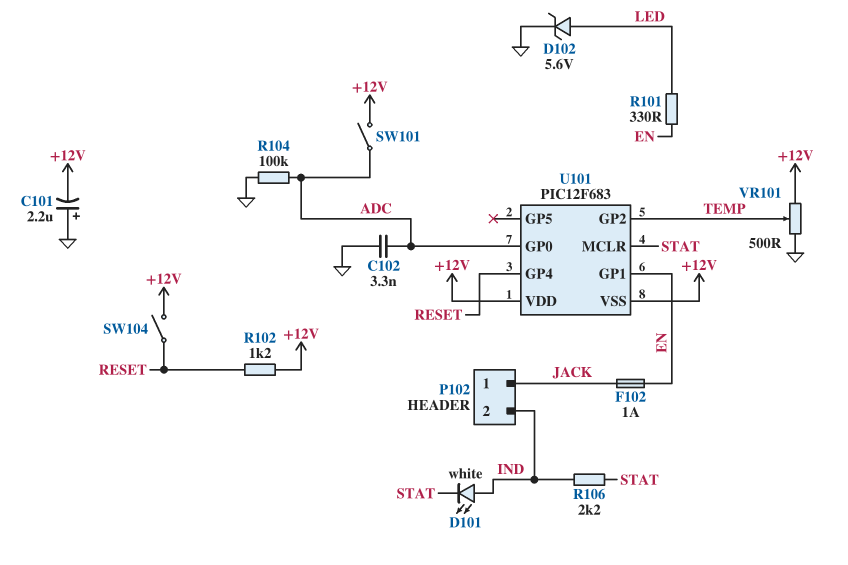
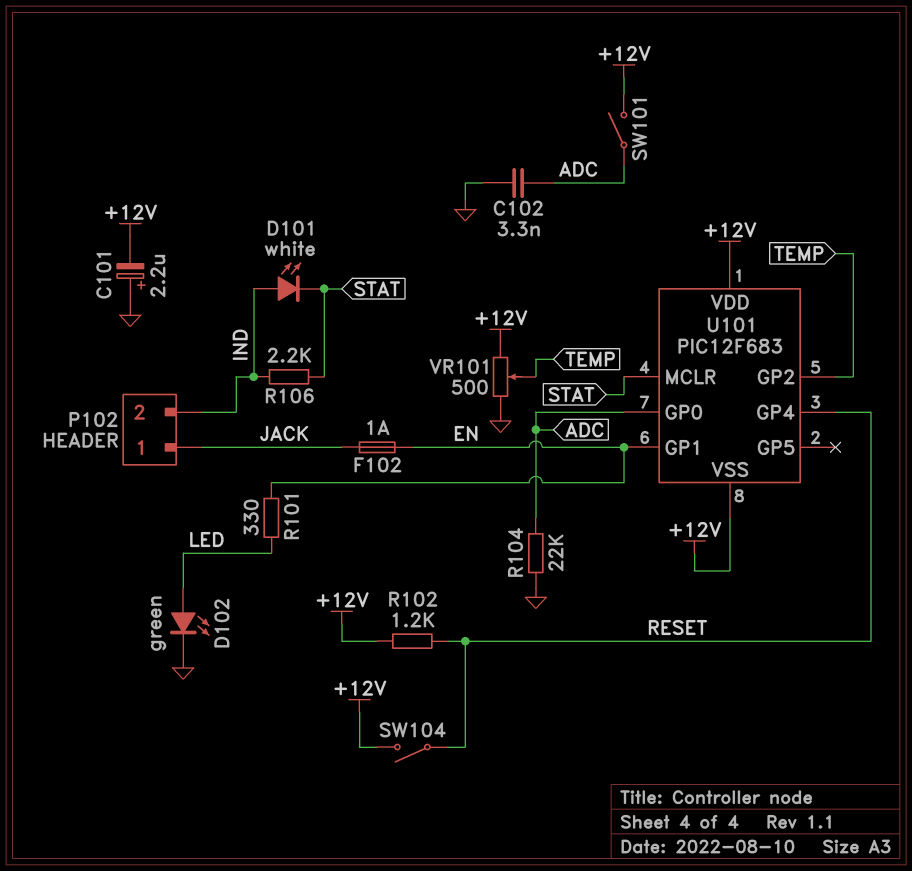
D102: zener 5.6V (A LED, K GND) -> LED green (A LED, K GND)
R104: 100k (ADC, GND) -> 22k (ADC, GND)

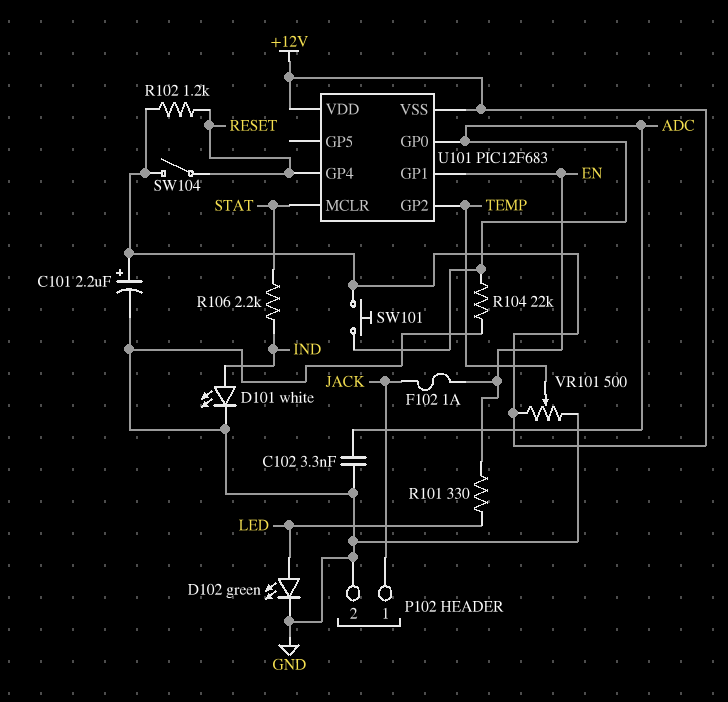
C101: 2.2uF (plus GND, minus +12V) -> 2.2uF (plus +12V, minus GND)
D101: LED white (A IND, K STAT) -> LED white (A IND, K GND)
P102 pin 2: IND -> GND
SW101: switch (+12V, ADC) -> button (+12V, ADC)

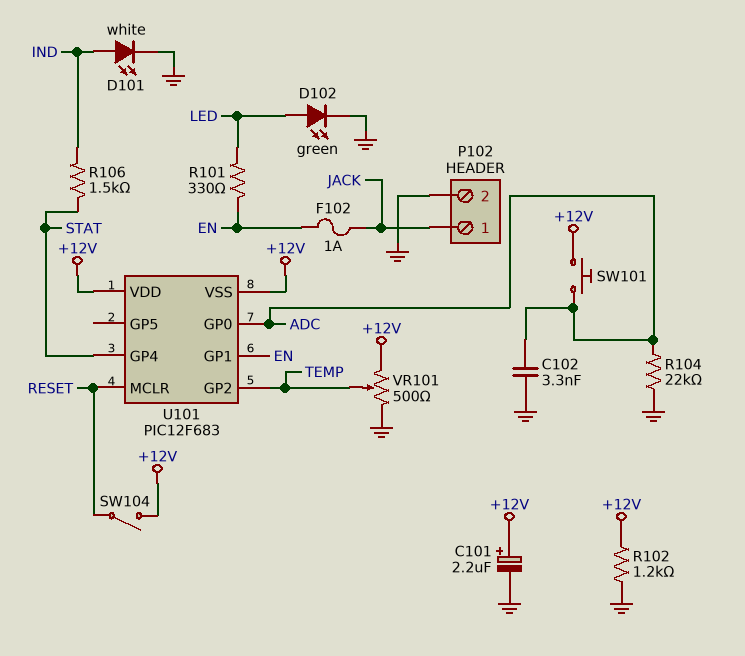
R102: 1.2k (+12V, RESET) -> 1.2k (+12V, GND)
R106: 2.2k (IND, STAT) -> 1.5k (IND, STAT)
U101 pin GP4: RESET -> STAT
U101 pin MCLR: STAT -> RESET

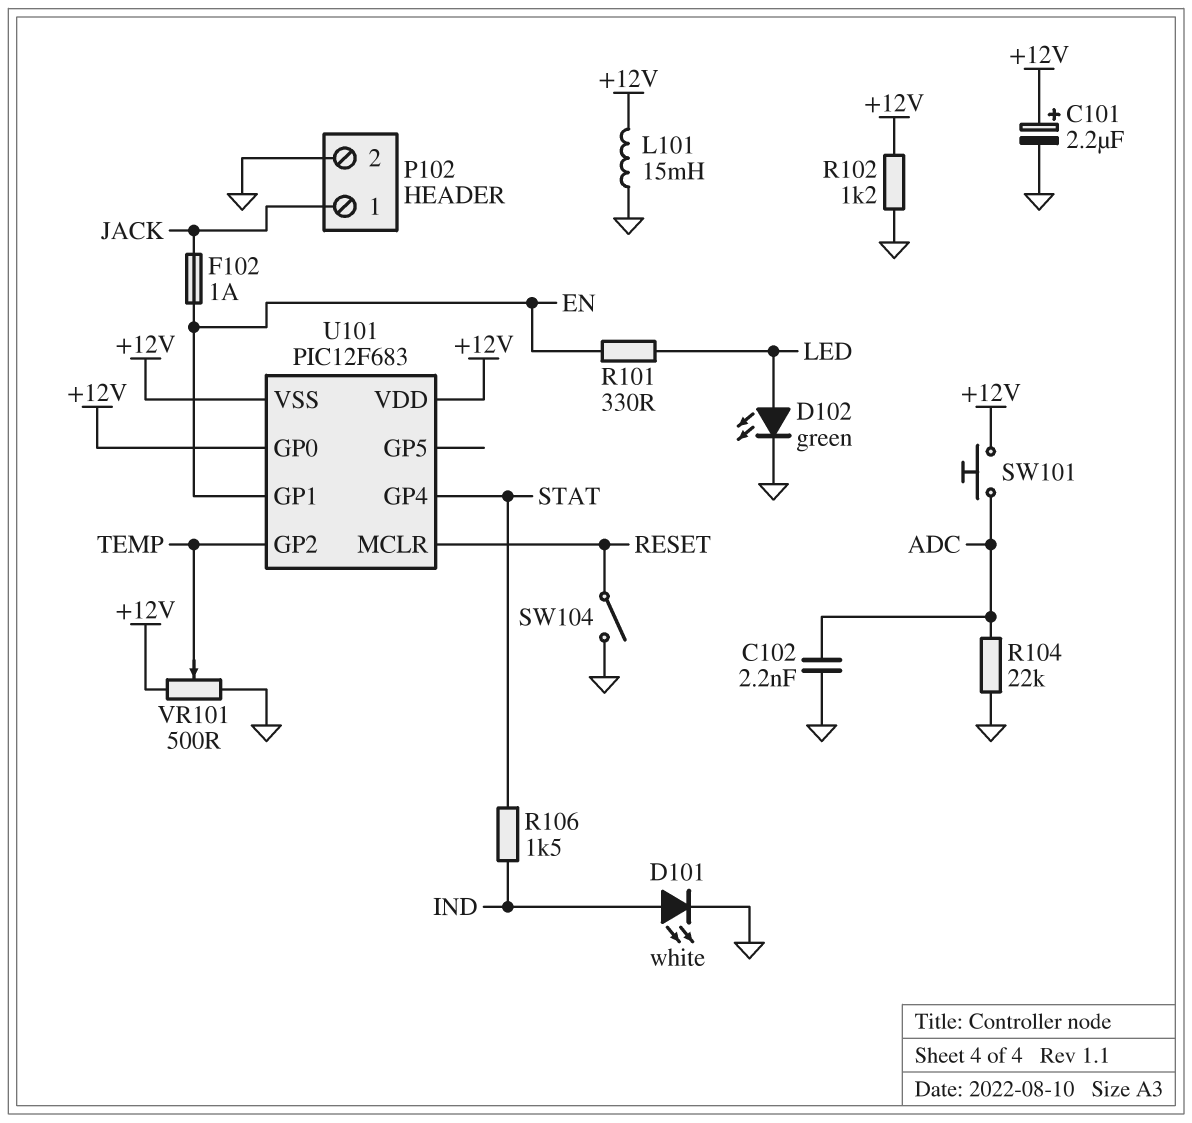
C102: 3.3nF (ADC, GND) -> 2.2nF (ADC, GND)
L101: none -> 15mH (+12V, GND)
SW104: switch (+12V, RESET) -> switch (GND, RESET)
U101 pin GP0: ADC -> +12V

